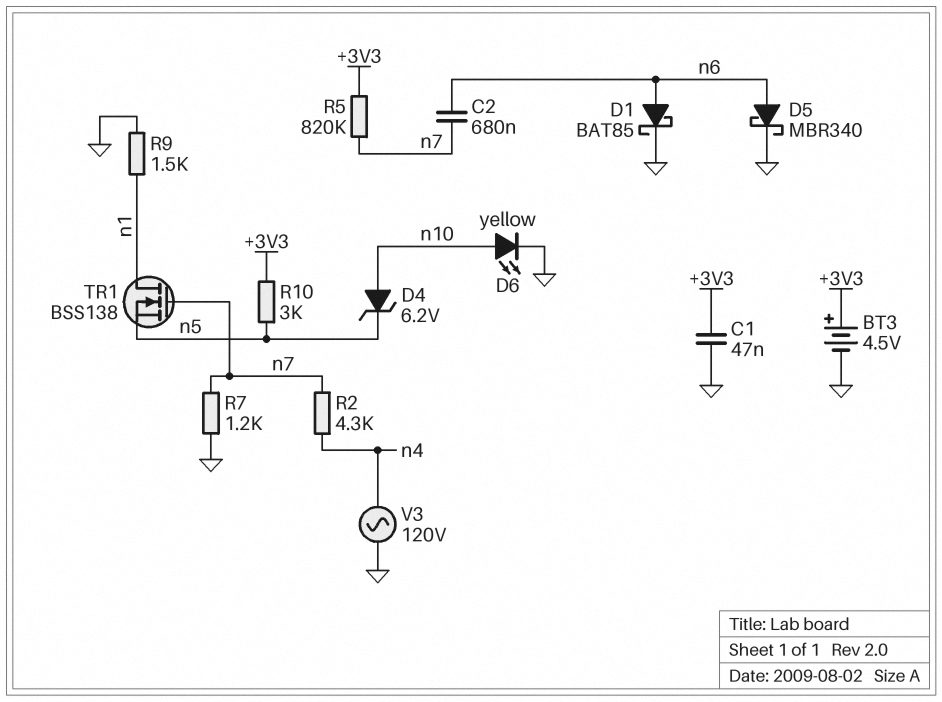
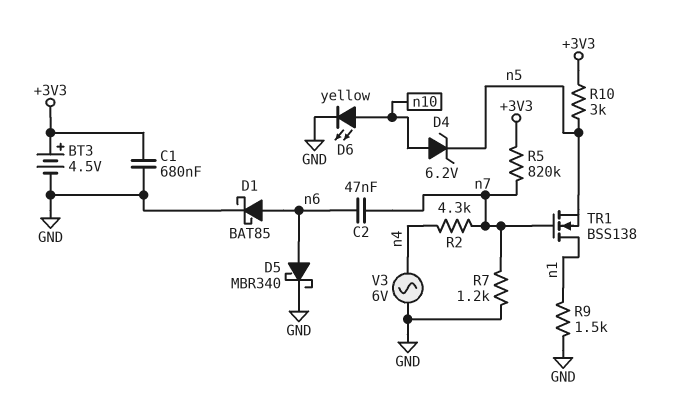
C1: 47nF (+3V3, GND) -> 680nF (+3V3, GND)
C2: 680nF (n6, n7) -> 47nF (n6, n7)
V3: AC 120V (GND, n4) -> AC 6V (GND, n4)

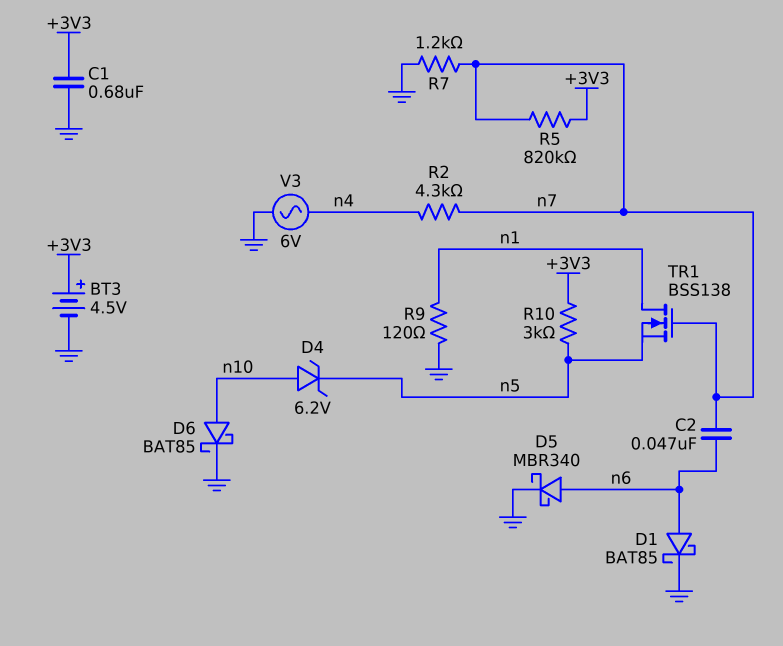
D6: LED yellow (A n10, K GND) -> schottky BAT85 (A n10, K GND)
R9: 1.5k (GND, n1) -> 120 (GND, n1)

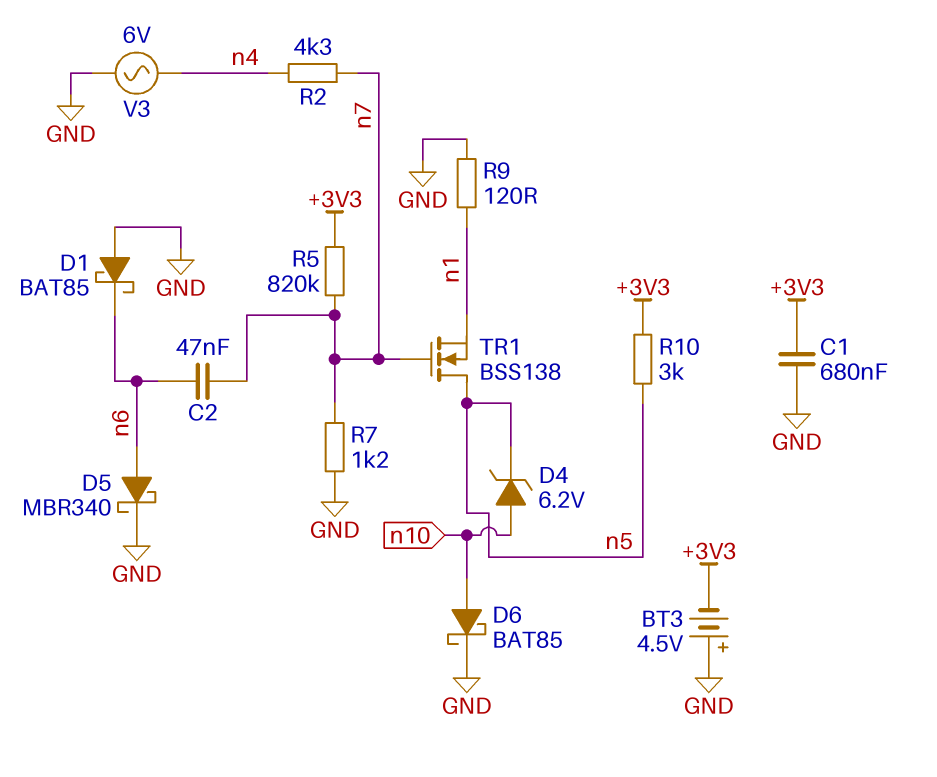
BT3: 4.5V (plus +3V3, minus GND) -> 4.5V (plus GND, minus +3V3)
D1: schottky BAT85 (A n6, K GND) -> schottky BAT85 (A GND, K n6)
TR1: NMOS BSS138 (G n7, D n1, S n5) -> NMOS BSS138 (G n7, D n5, S n1)

